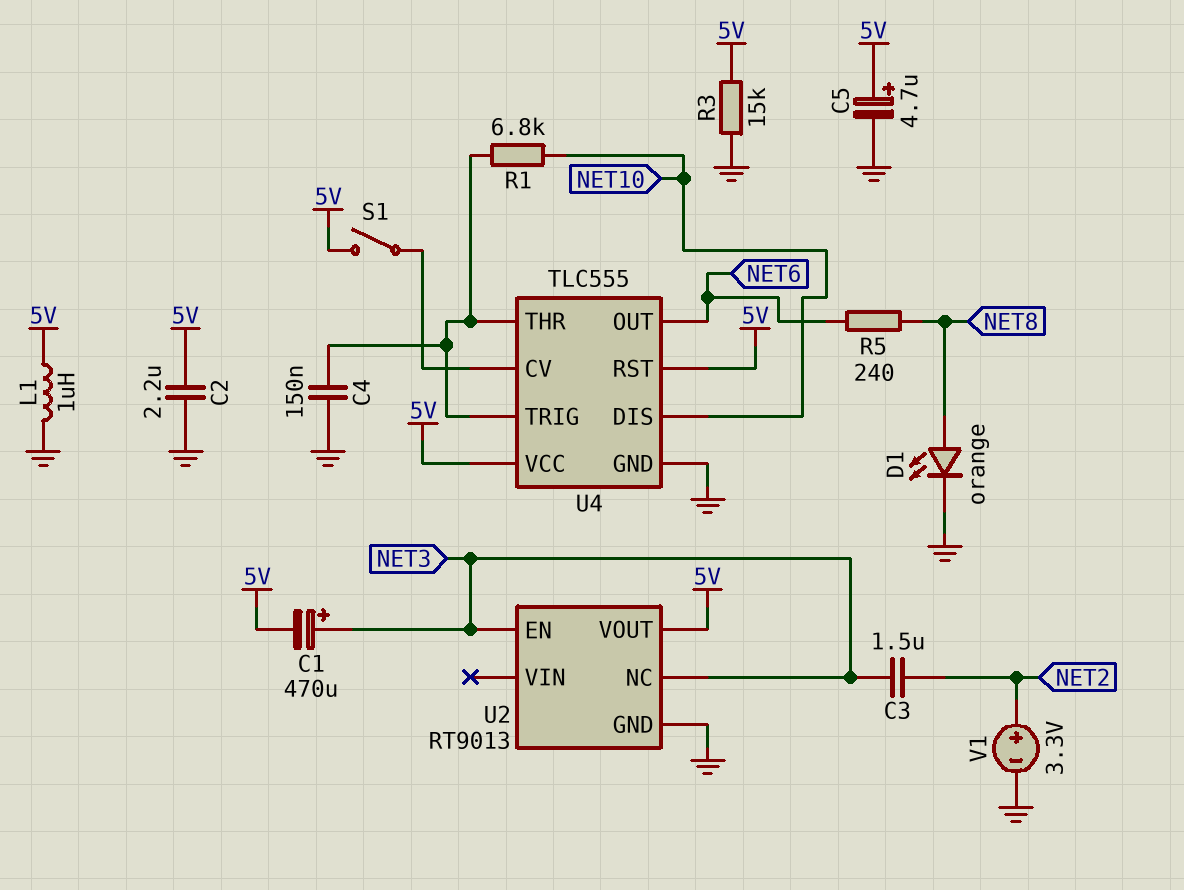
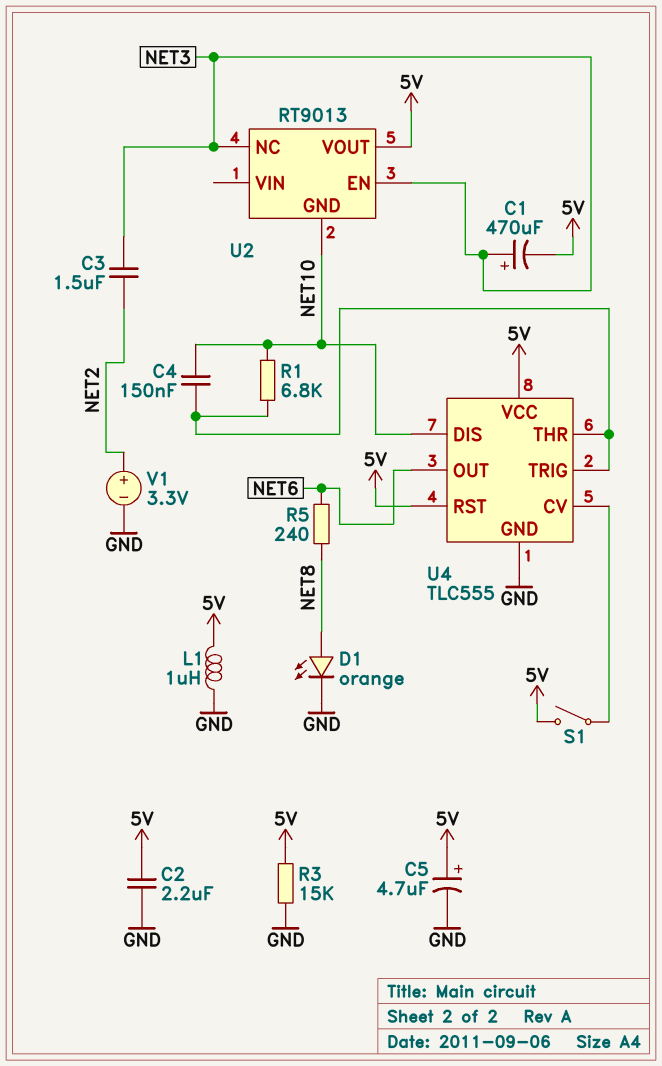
C4: 150nF (GND, U4/THR) -> 150nF (NET10, U4/THR)
U2 pin GND: GND -> NET10

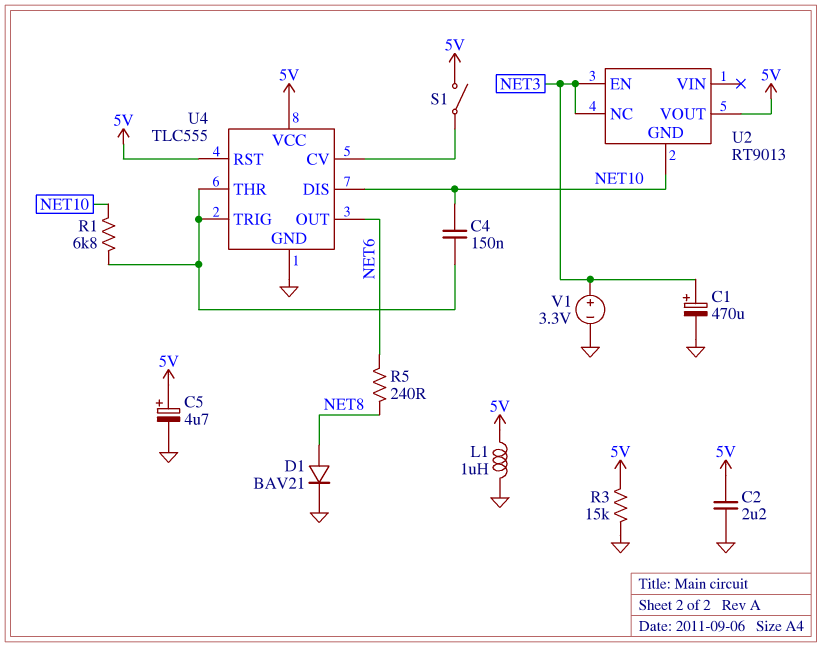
C1: 470uF (plus NET3, minus 5V) -> 470uF (plus NET3, minus GND)
C3: 1.5uF (NET2, NET3) -> none
D1: LED orange (A NET8, K GND) -> diode BAV21 (A NET8, K GND)
V1: 3.3V (plus NET2, minus GND) -> 3.3V (plus NET3, minus GND)

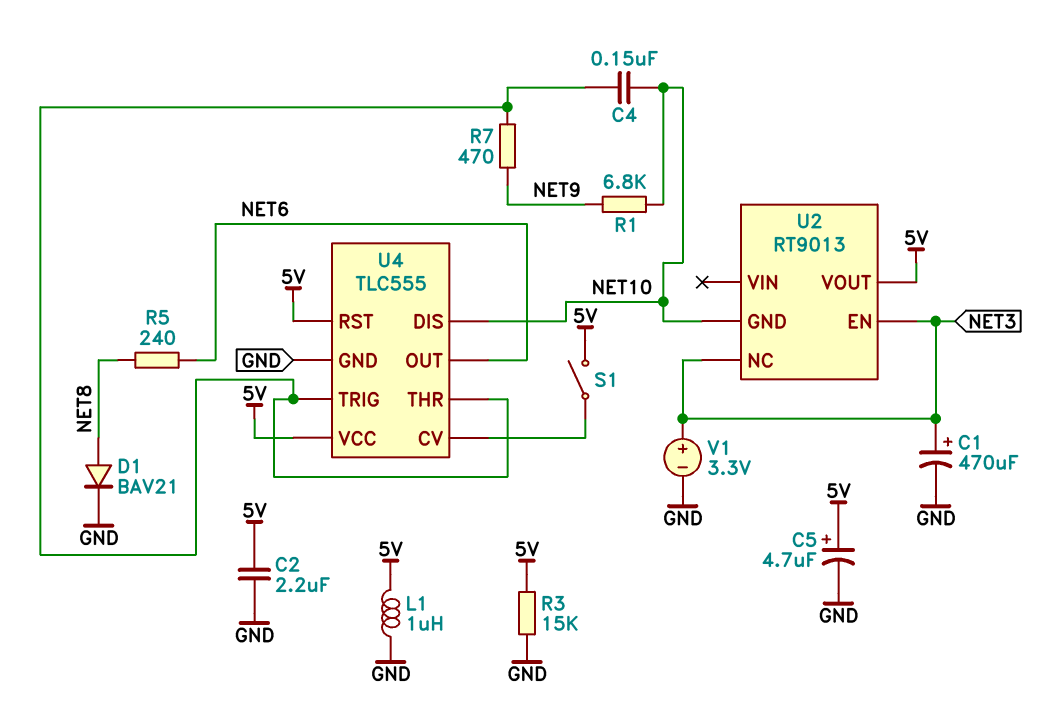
R1: 6.8k (NET10, U4/THR) -> 6.8k (NET9, NET10)
R7: none -> 470 (NET9, U4/THR)

